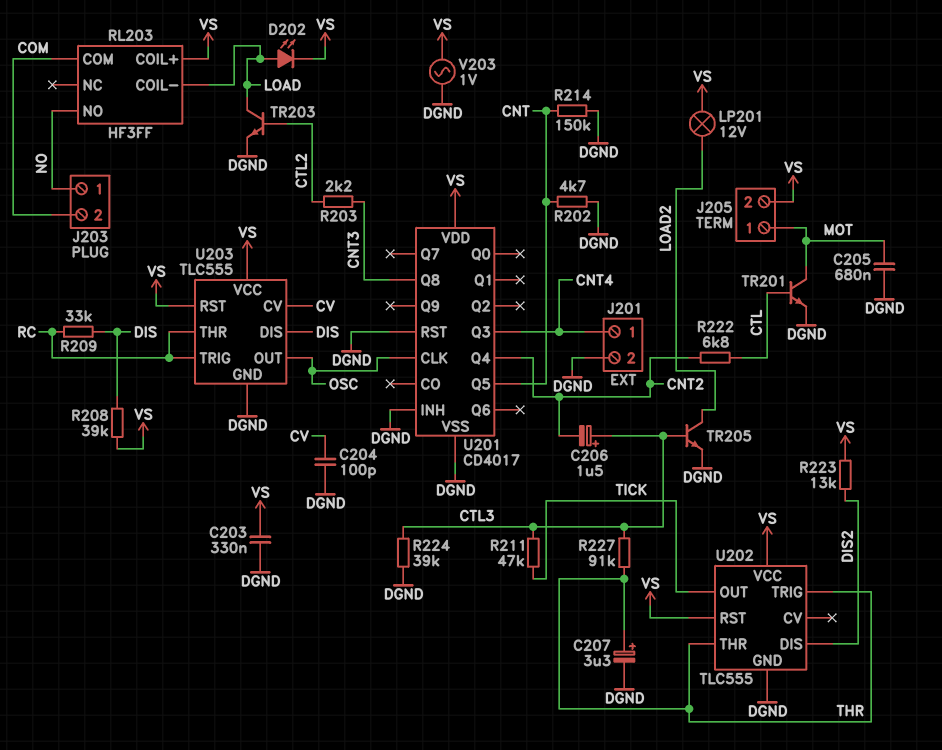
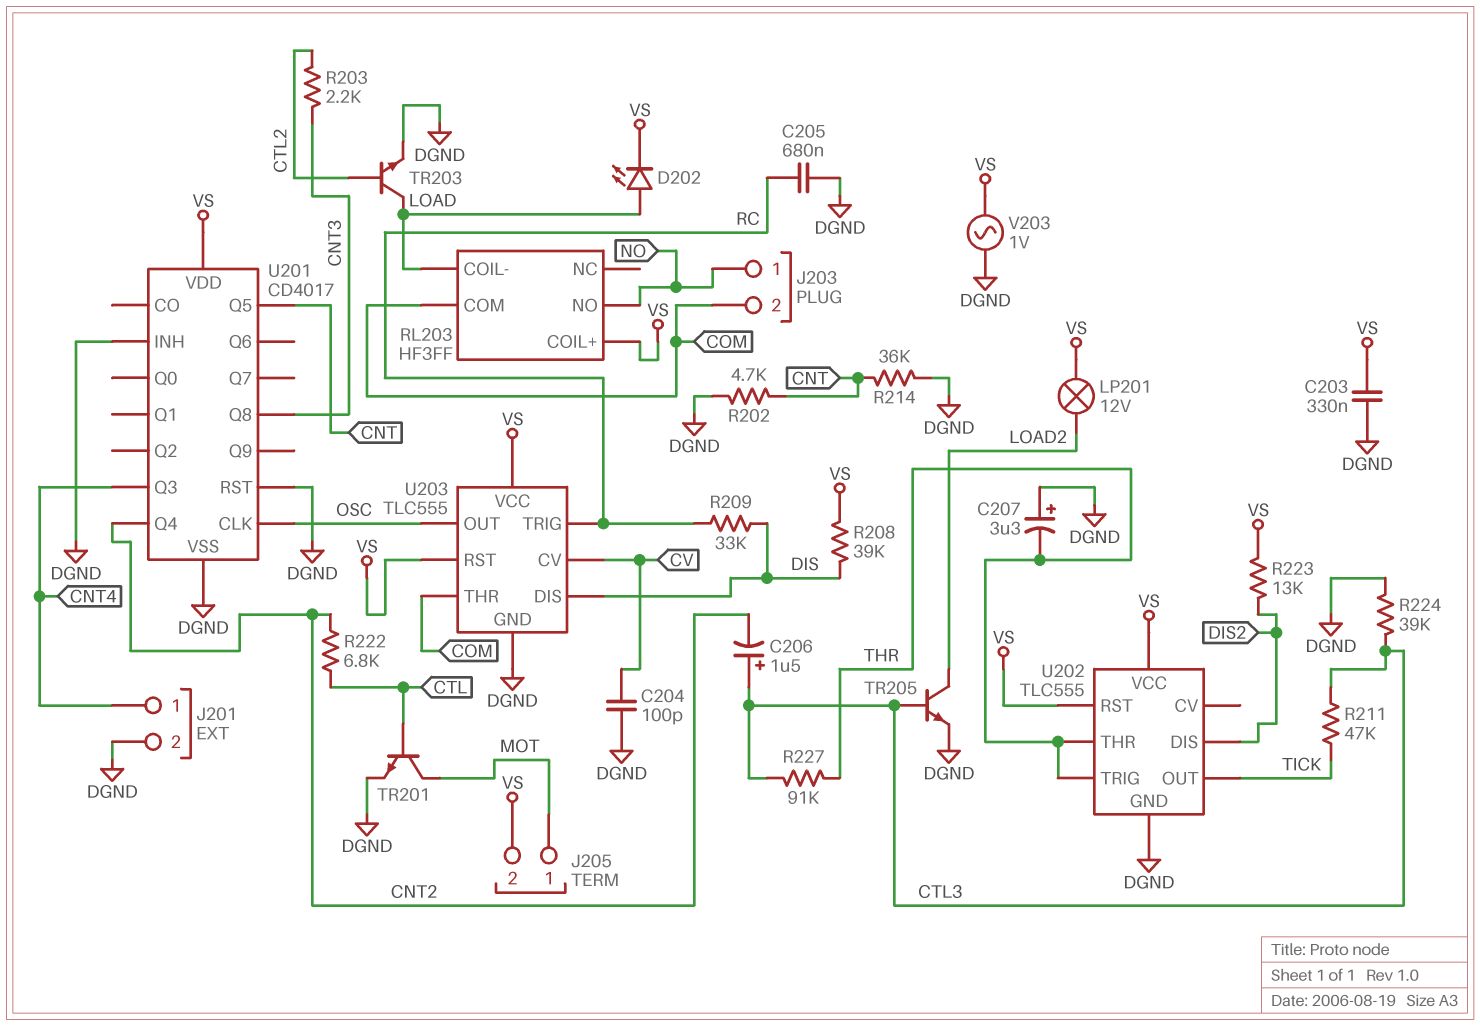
C205: 680nF (DGND, MOT) -> 680nF (DGND, RC)
C207: 3.3uF (plus THR, minus DGND) -> 3.3uF (plus DGND, minus THR)
R214: 150k (CNT, DGND) -> 36k (CNT, DGND)
U203 pin THR: RC -> COM

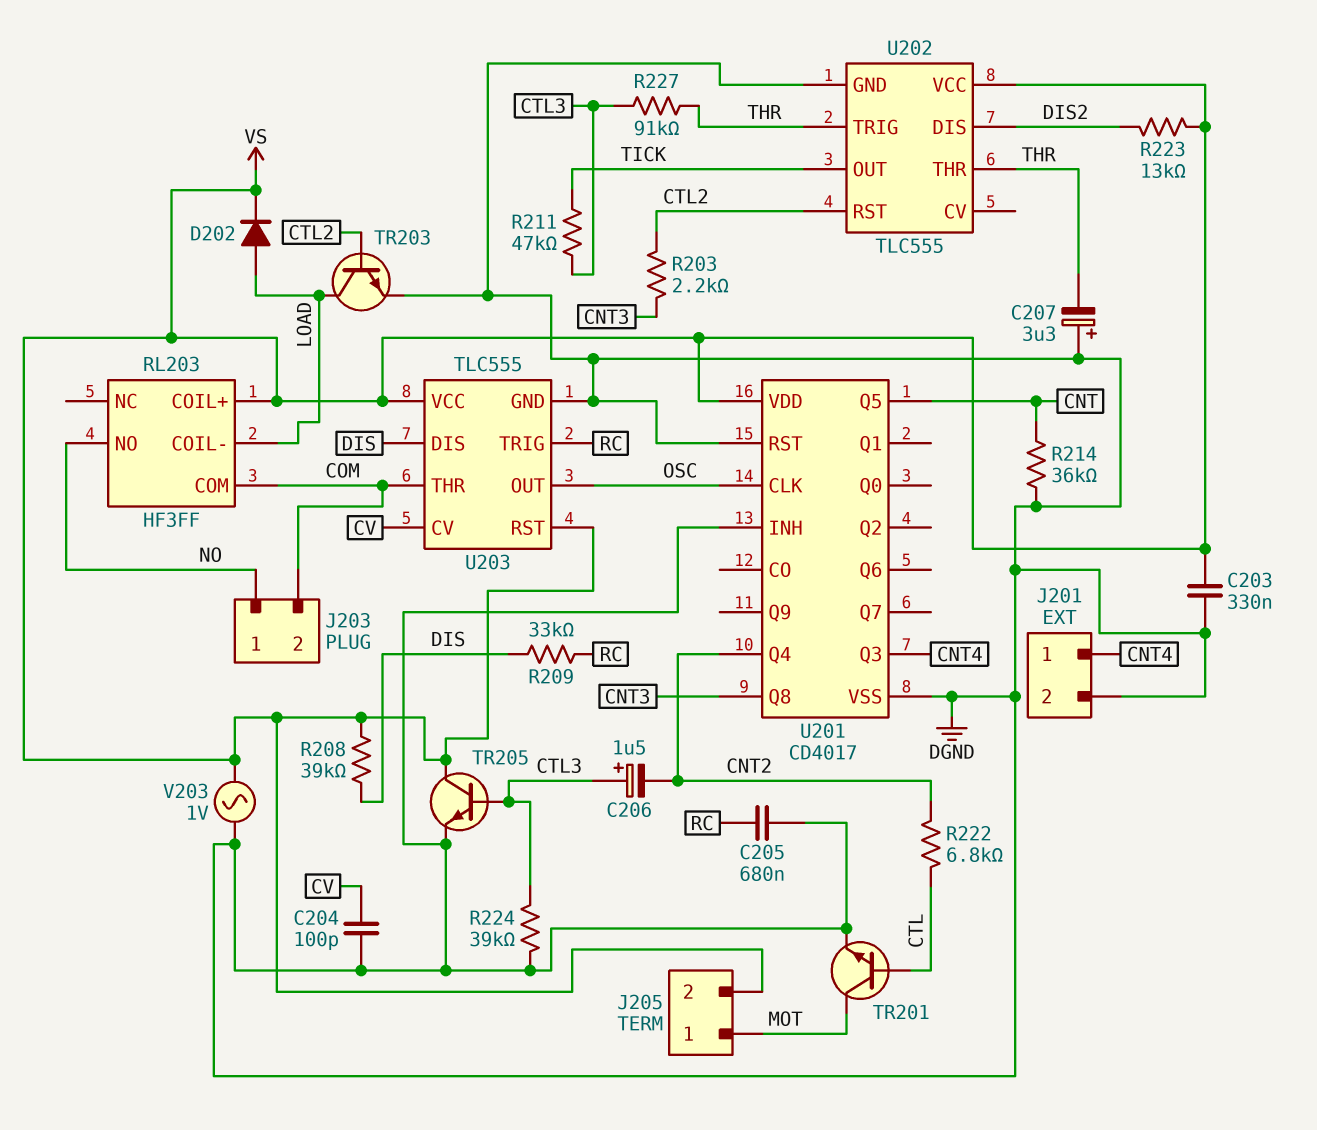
D202: LED (A LOAD, K VS) -> diode (A LOAD, K VS)
LP201: lamp 12V (LOAD2, VS) -> none
R202: 4.7k (CNT, DGND) -> none
TR205: NPN (B CTL3, C LOAD2, E DGND) -> NPN (B CTL3, C VS, E DGND)
U202 pin RST: VS -> CTL2

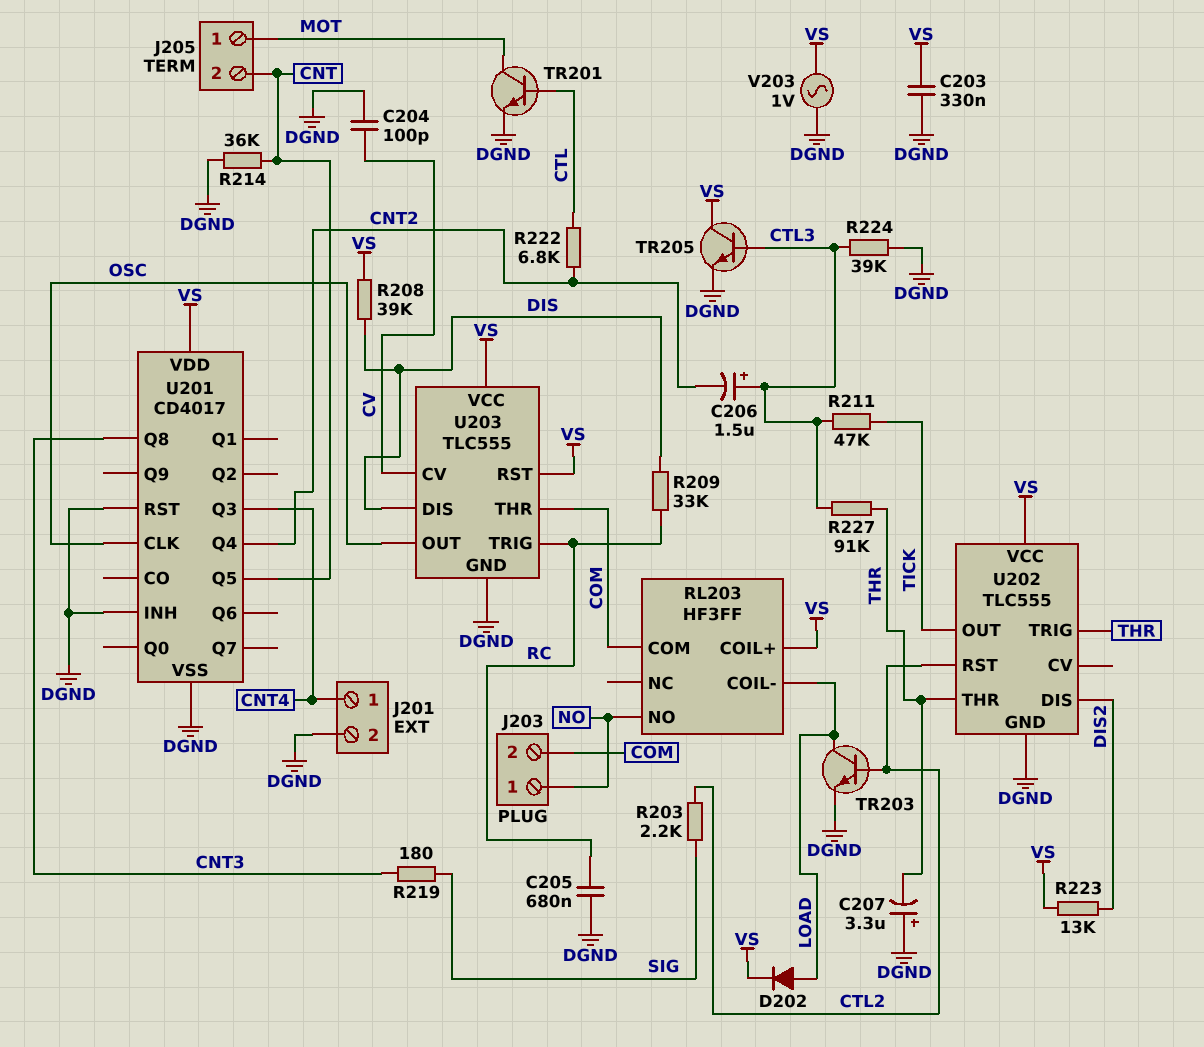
J205 pin 2: VS -> CNT
R203: 2.2k (CNT3, CTL2) -> 2.2k (CTL2, SIG)
R219: none -> 180 (CNT3, SIG)

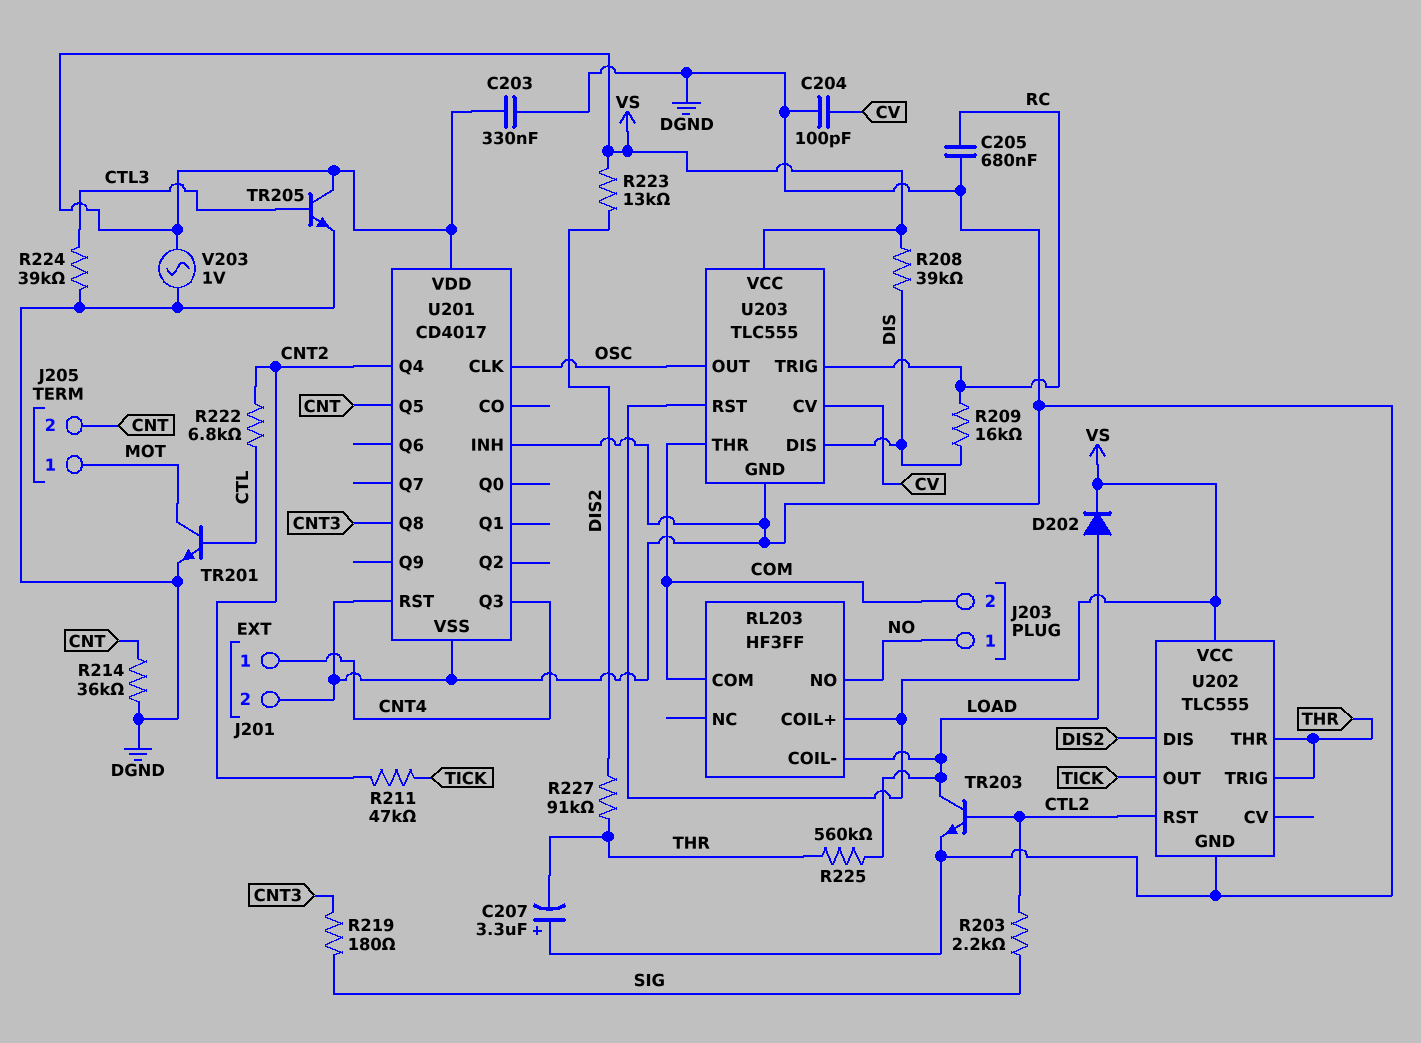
C206: 1.5uF (plus CTL3, minus CNT2) -> none
R209: 33k (DIS, RC) -> 16k (DIS, RC)
R211: 47k (CTL3, TICK) -> 47k (CNT2, TICK)
R225: none -> 560k (LOAD, THR)
R227: 91k (CTL3, THR) -> 91k (DIS2, THR)

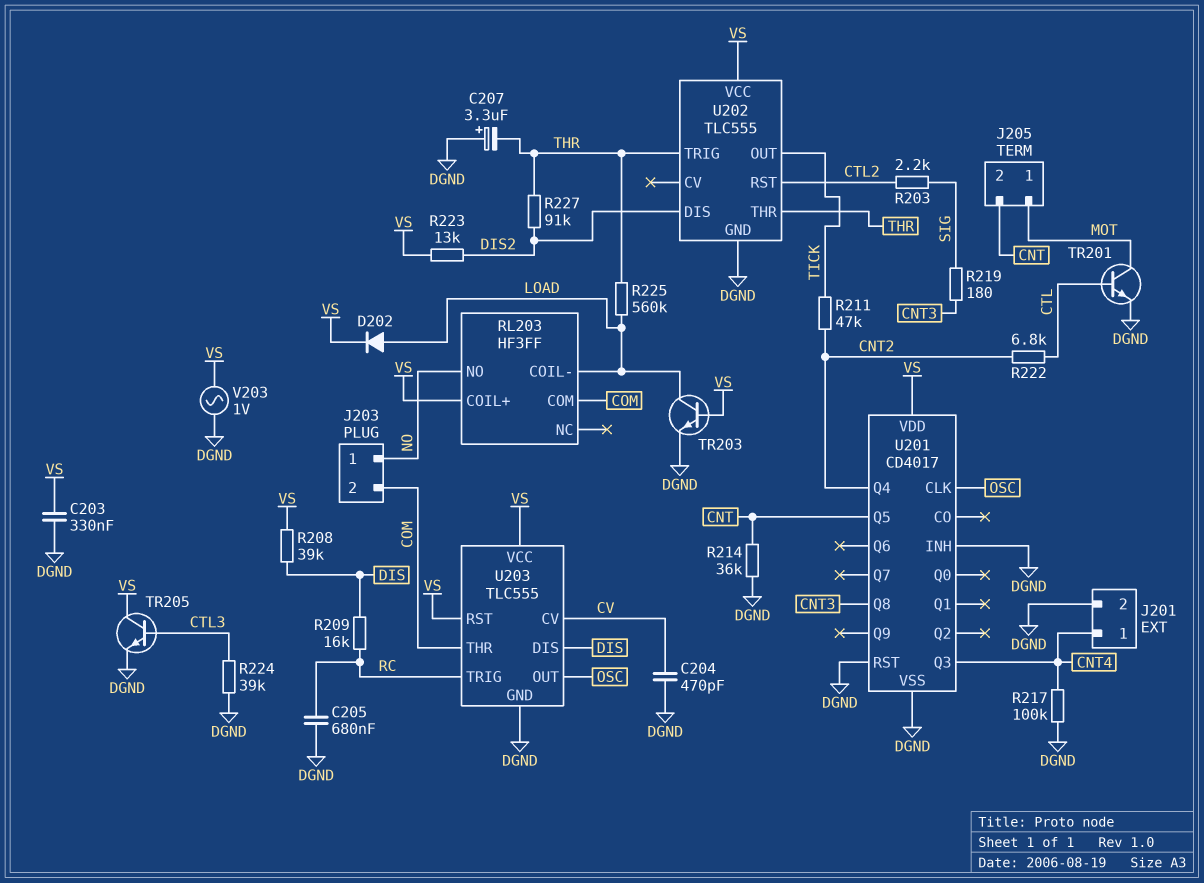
C204: 100pF (CV, DGND) -> 470pF (CV, DGND)
R217: none -> 100k (CNT4, DGND)
TR203: NPN (B CTL2, C LOAD, E DGND) -> NPN (B VS, C LOAD, E DGND)

